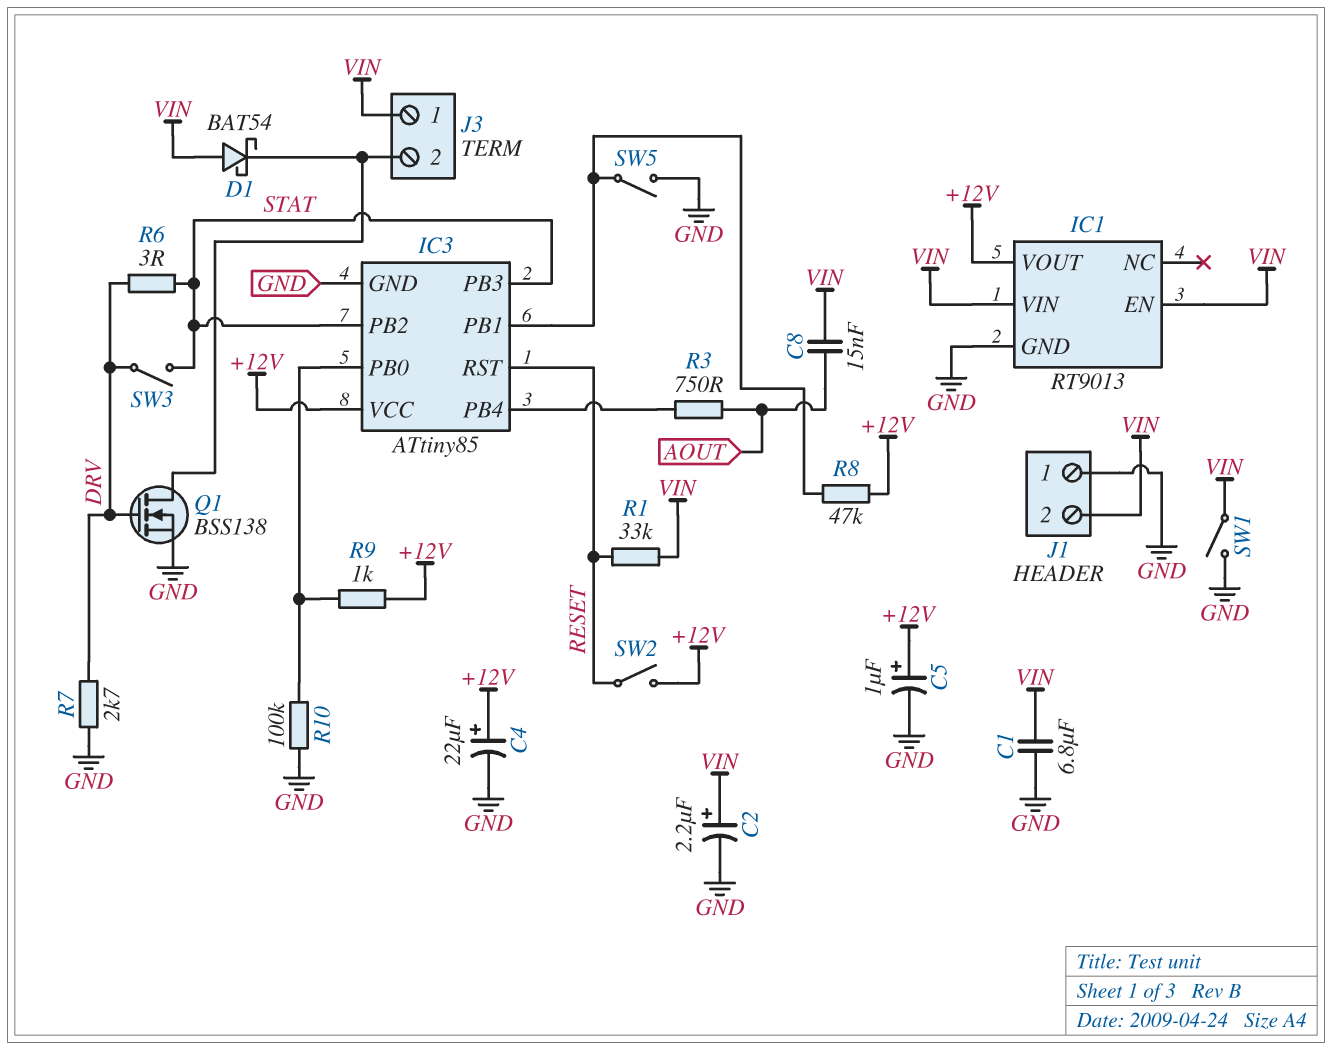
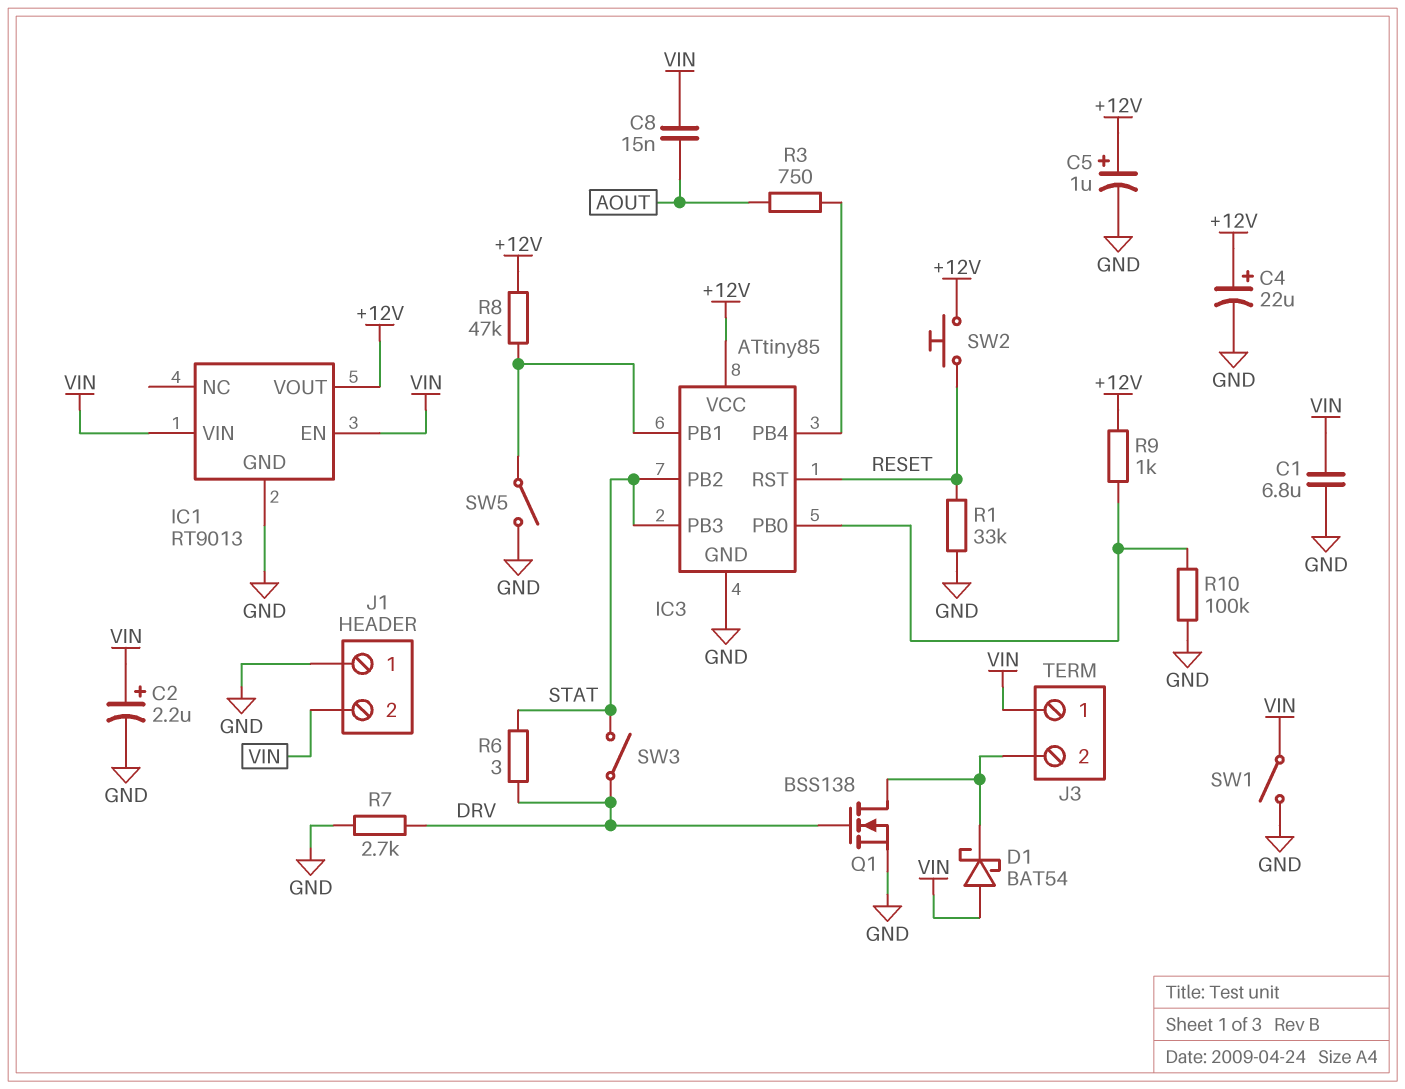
R1: 33k (RESET, VIN) -> 33k (GND, RESET)
SW2: switch (+12V, RESET) -> button (+12V, RESET)

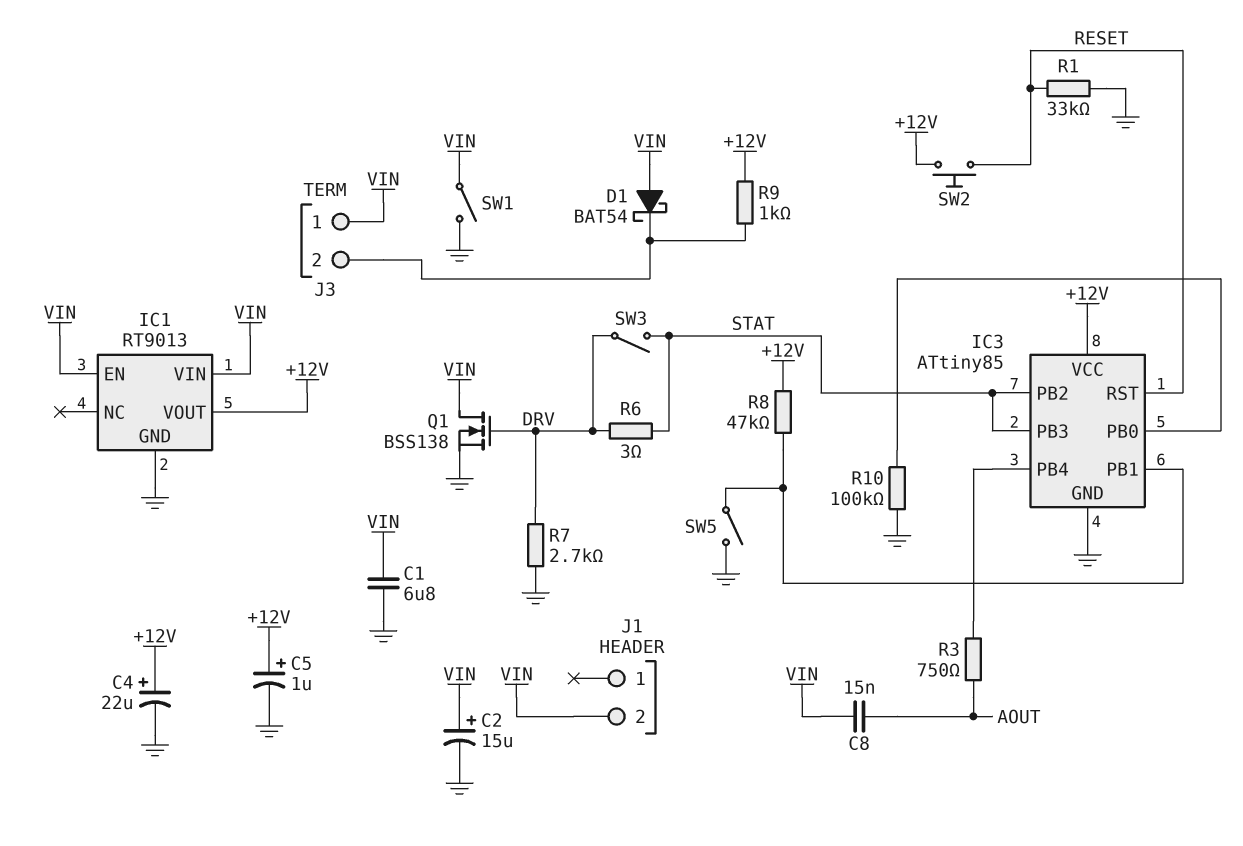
C2: 2.2uF (plus VIN, minus GND) -> 15uF (plus VIN, minus GND)
J1 pin 1: GND -> none
Q1: NMOS BSS138 (G DRV, D J3/2, S GND) -> NMOS BSS138 (G DRV, D VIN, S GND)
R9: 1k (+12V, IC3/PB0) -> 1k (+12V, J3/2)

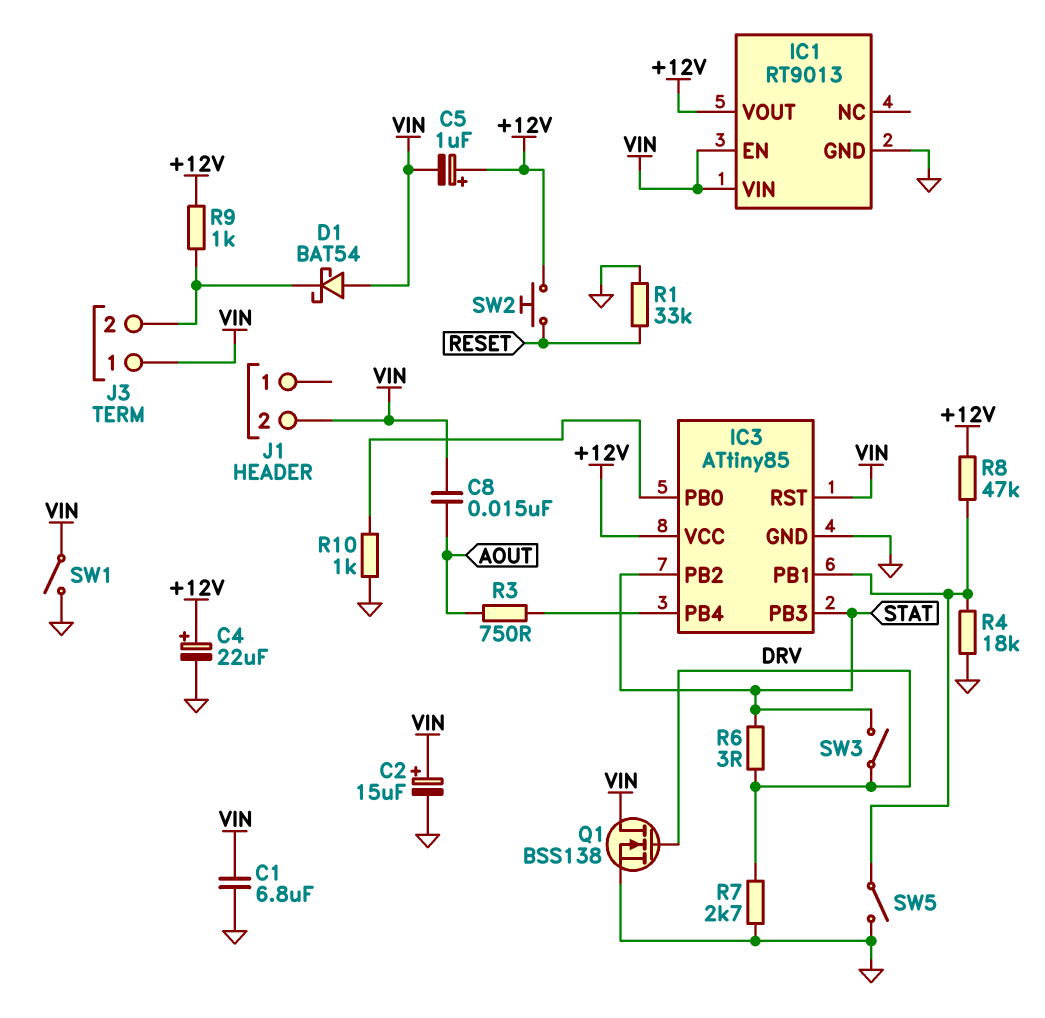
C5: 1uF (plus +12V, minus GND) -> 1uF (plus +12V, minus VIN)
IC3 pin RST: RESET -> VIN
R4: none -> 18k (GND, IC3/PB1)
R10: 100k (GND, IC3/PB0) -> 1k (GND, IC3/PB0)

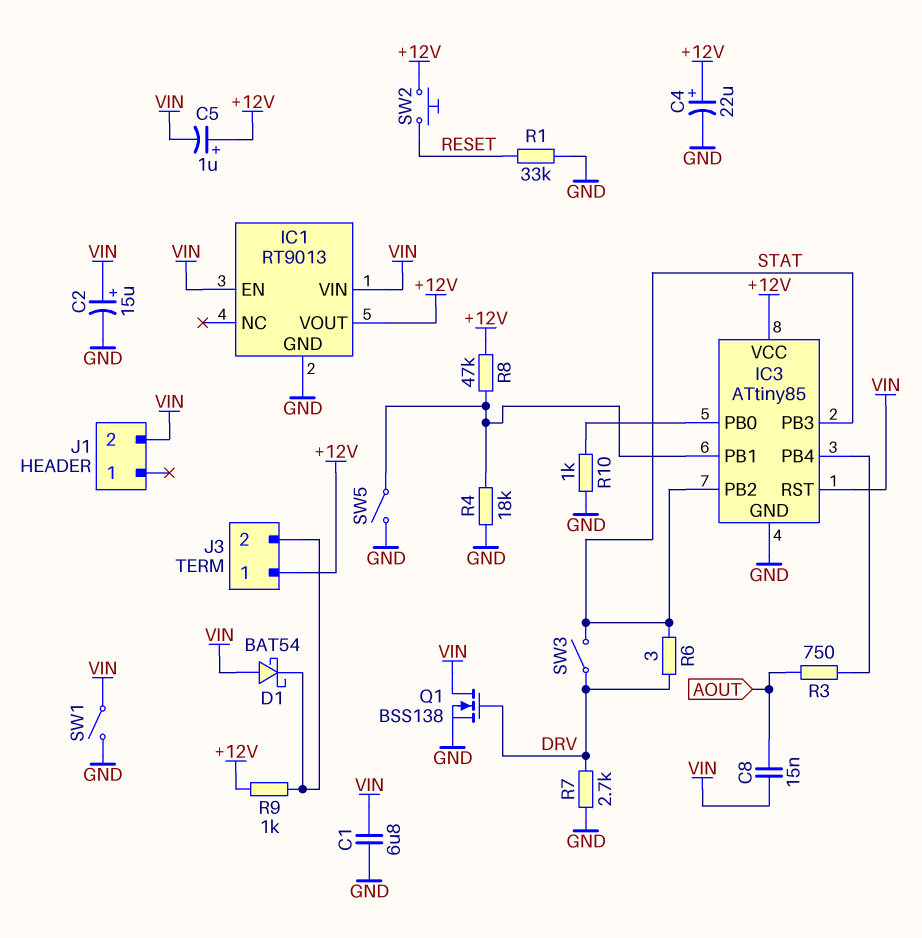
J3 pin 1: VIN -> +12V

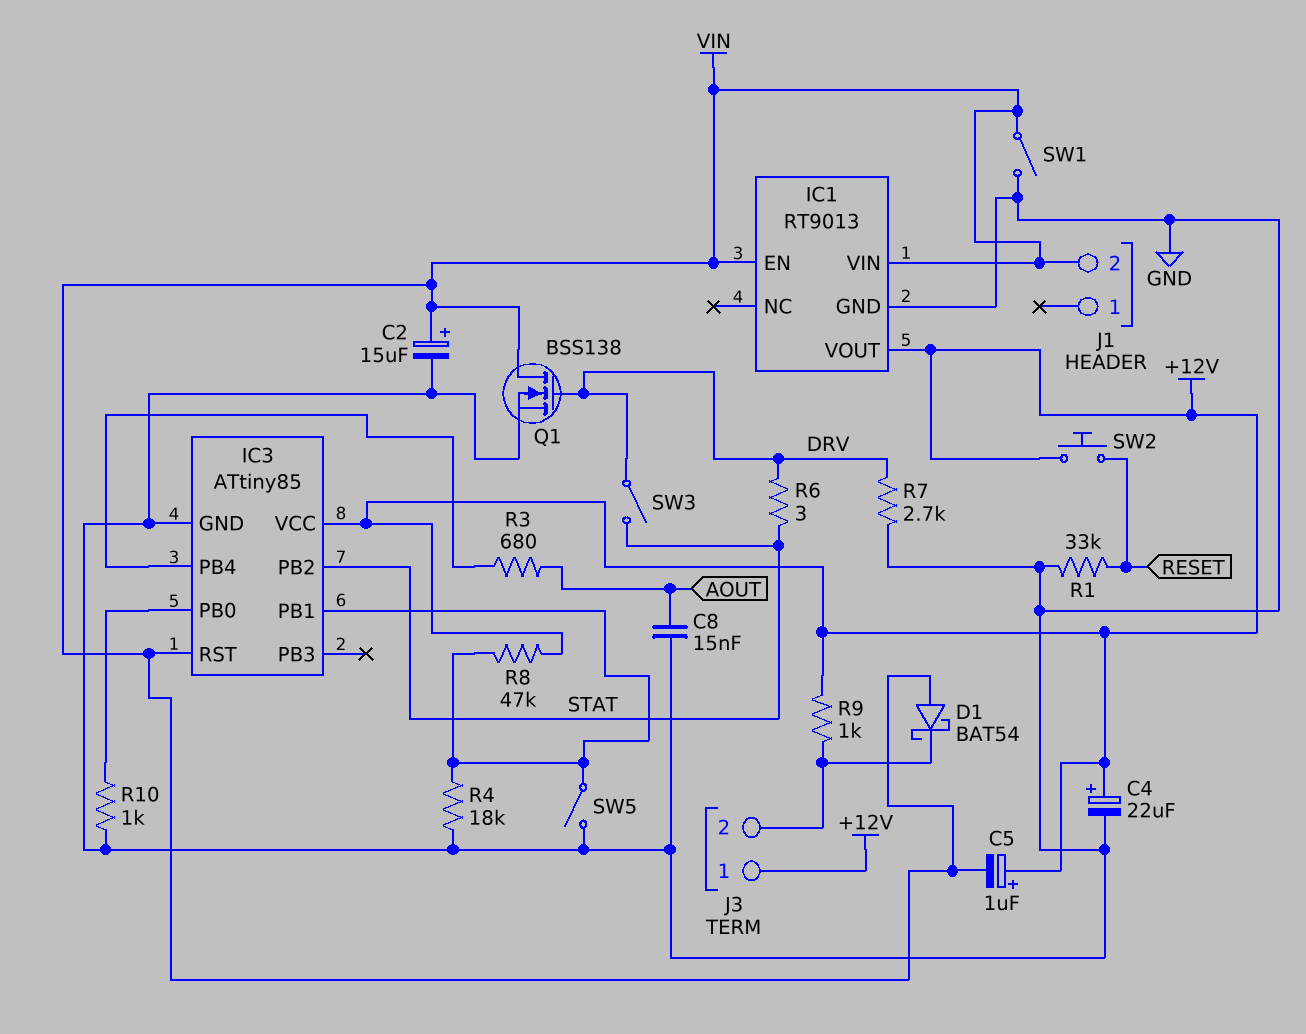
C1: 6.8uF (GND, VIN) -> none
C8: 15nF (AOUT, VIN) -> 15nF (AOUT, GND)
IC3 pin PB3: STAT -> none
R3: 750 (AOUT, IC3/PB4) -> 680 (AOUT, IC3/PB4)

